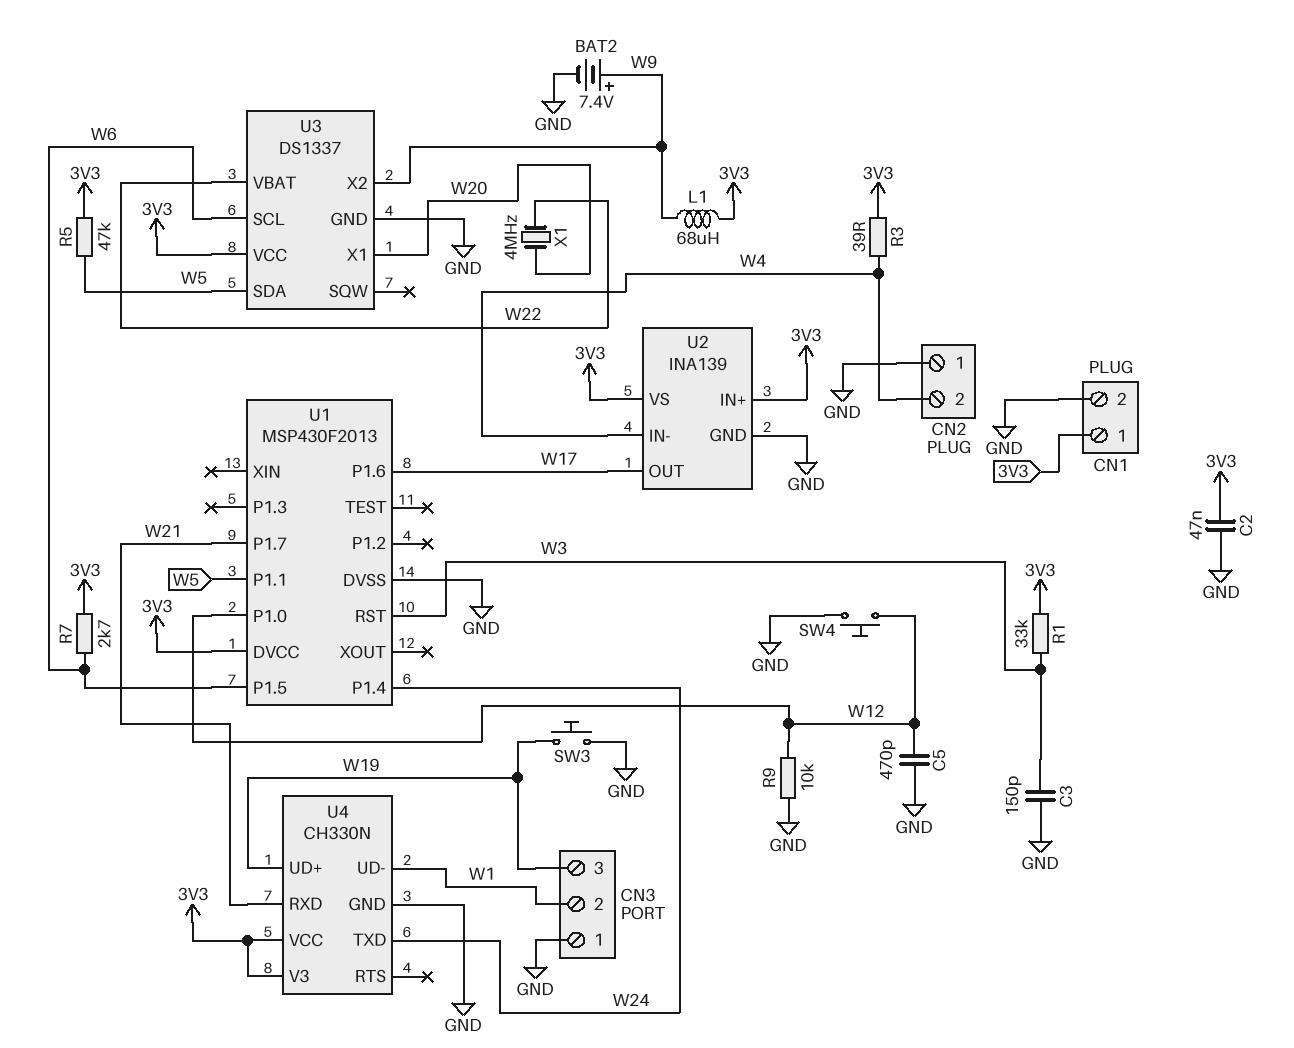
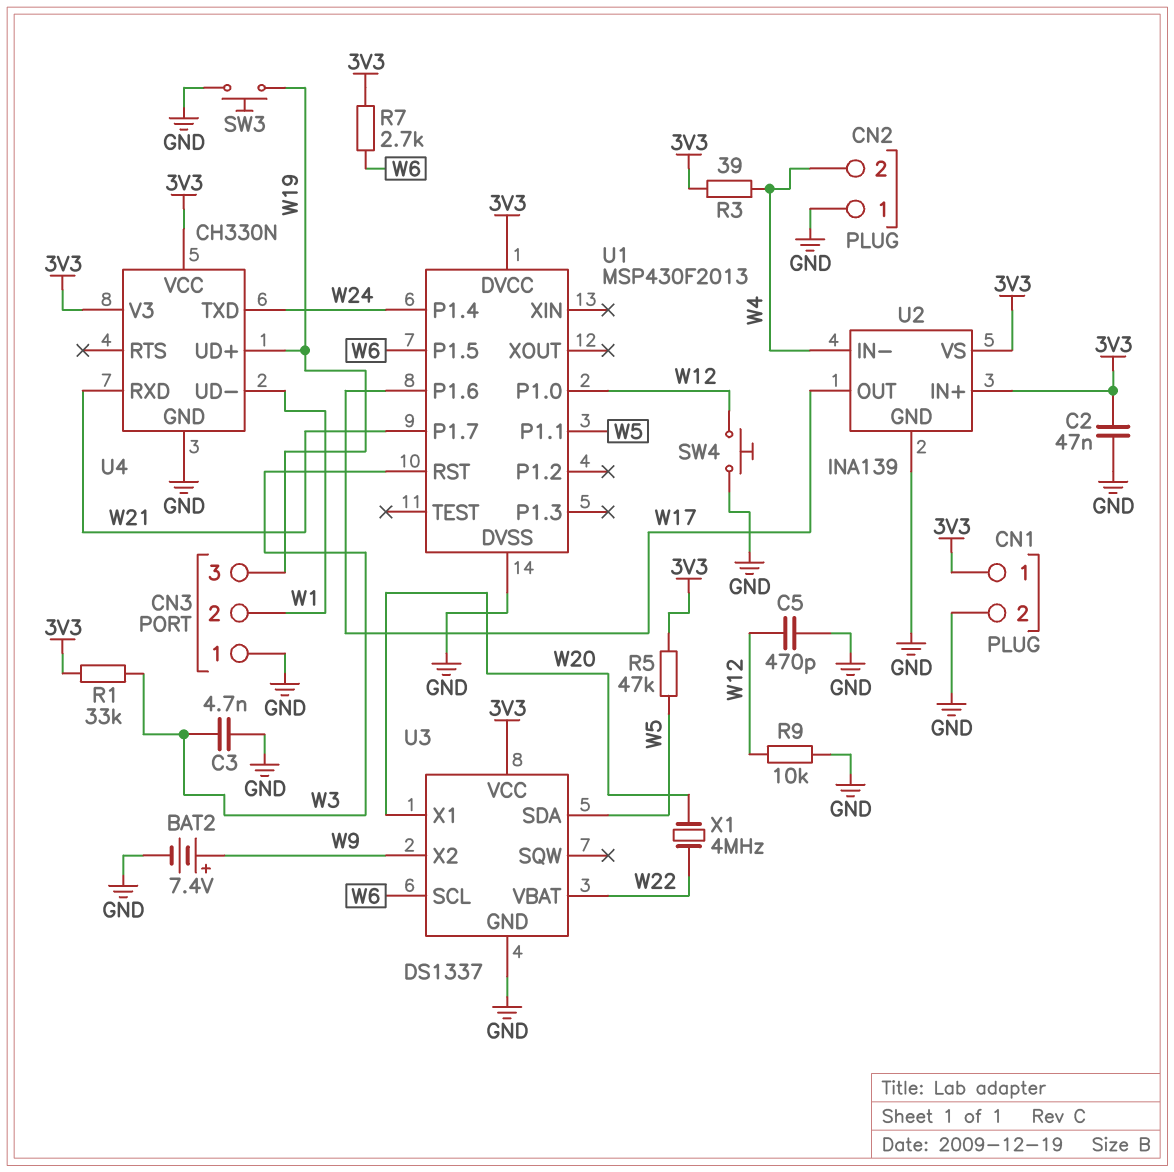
C3: 150pF (GND, W3) -> 4.7nF (GND, W3)
L1: 68uH (3V3, W9) -> none

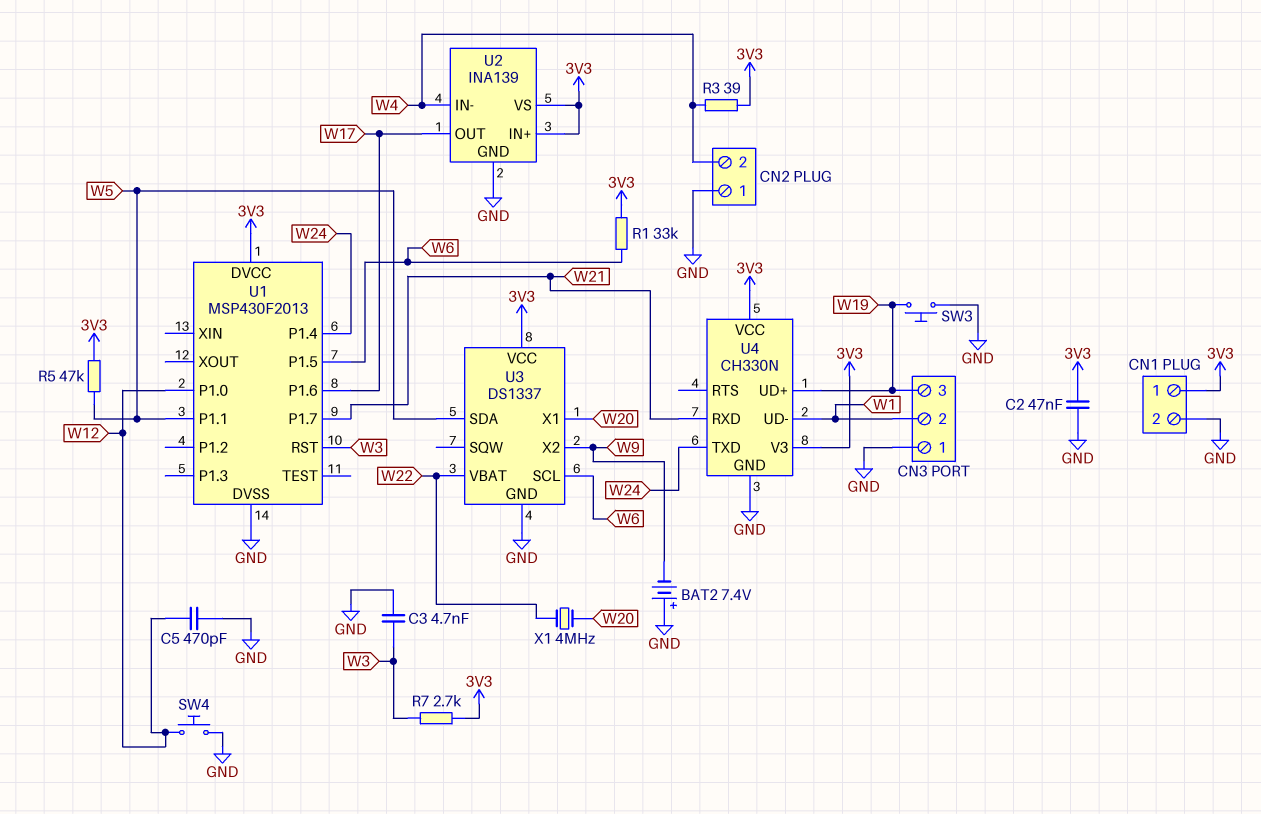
BAT2: 7.4V (plus W9, minus GND) -> 7.4V (plus GND, minus W9)
R1: 33k (3V3, W3) -> 33k (3V3, W6)
R7: 2.7k (3V3, W6) -> 2.7k (3V3, W3)
R9: 10k (GND, W12) -> none

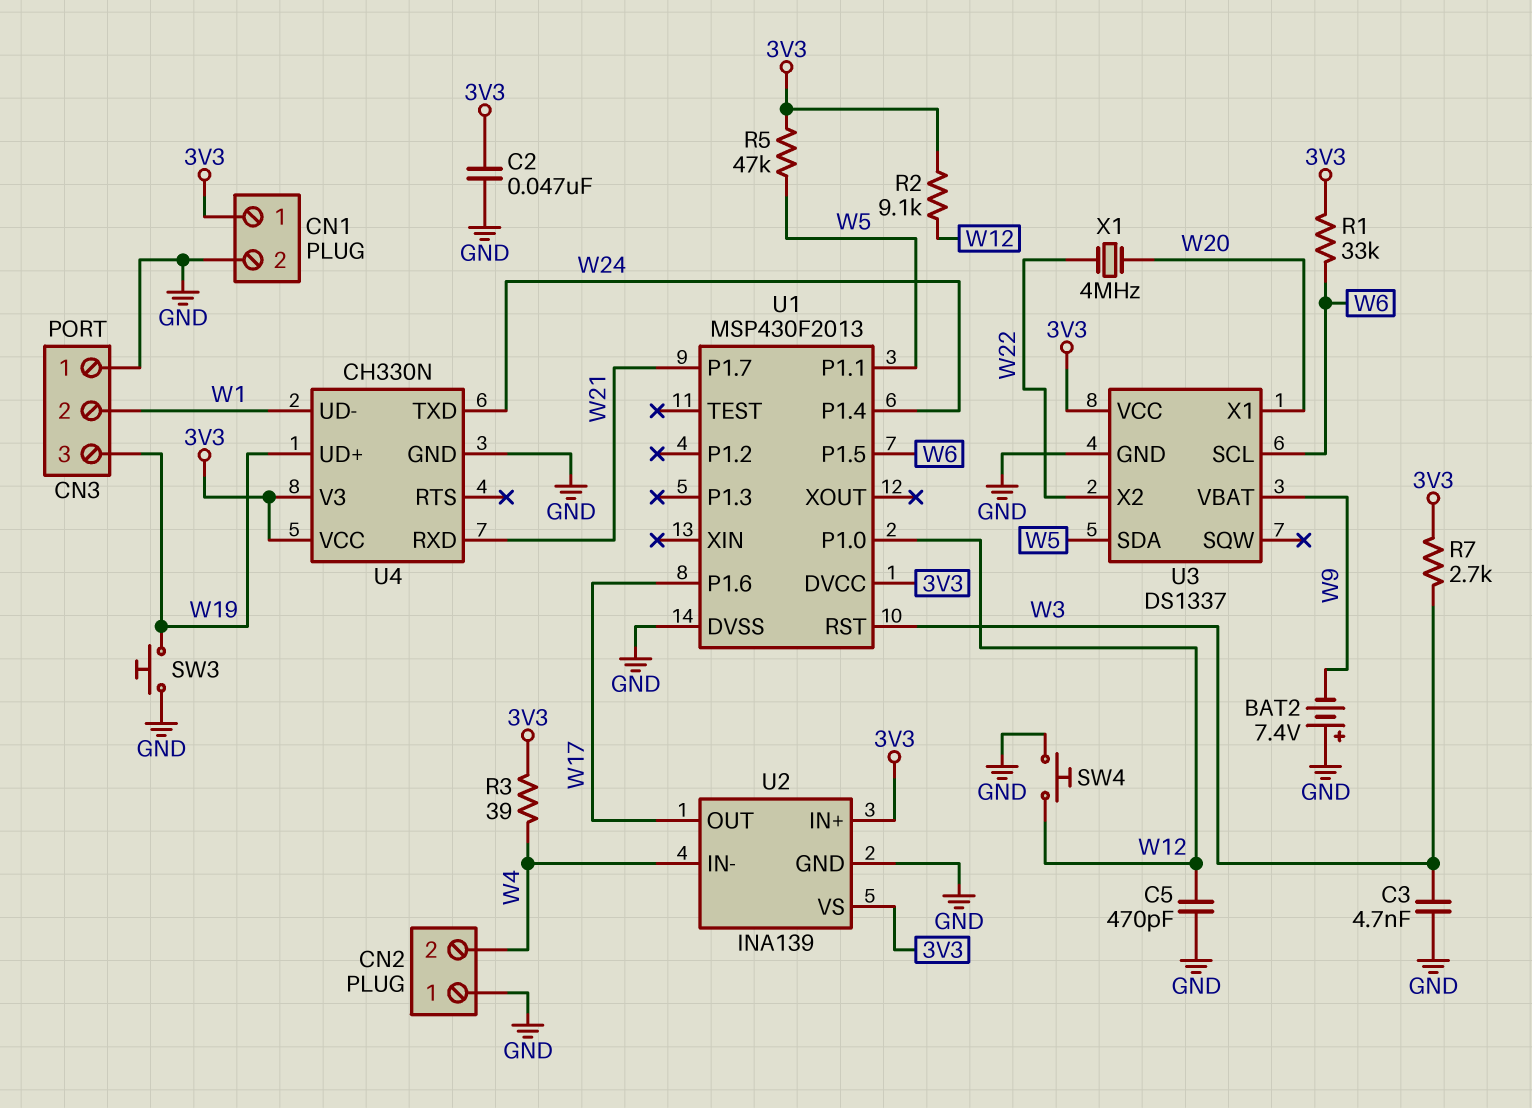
R2: none -> 9.1k (3V3, W12)
U3 pin VBAT: W22 -> W9
U3 pin X2: W9 -> W22

